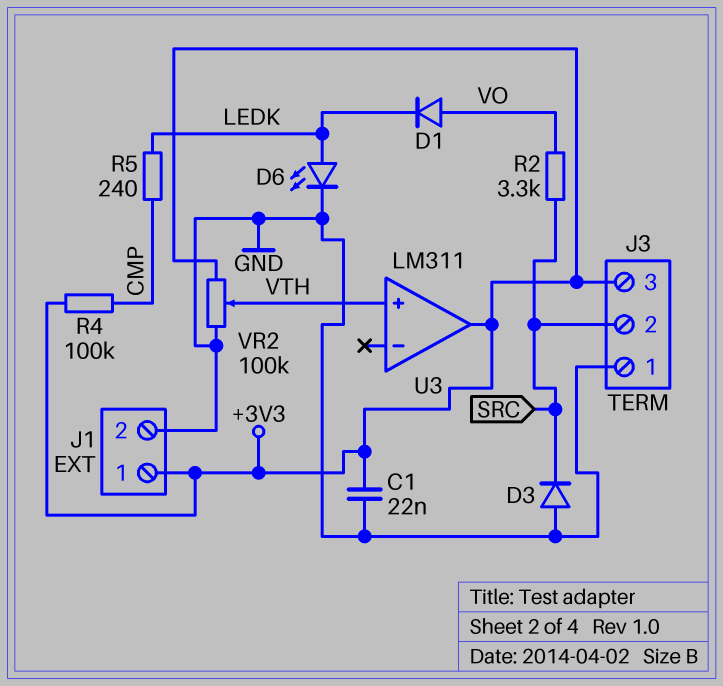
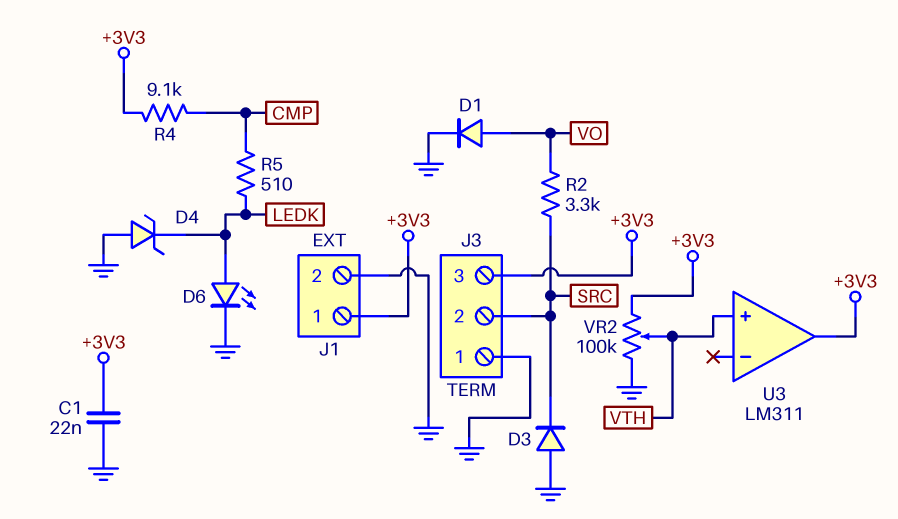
D1: diode (A VO, K LEDK) -> diode (A VO, K GND)
D4: none -> zener (A GND, K LEDK)
R4: 100k (+3V3, CMP) -> 9.1k (+3V3, CMP)
R5: 240 (CMP, LEDK) -> 510 (CMP, LEDK)

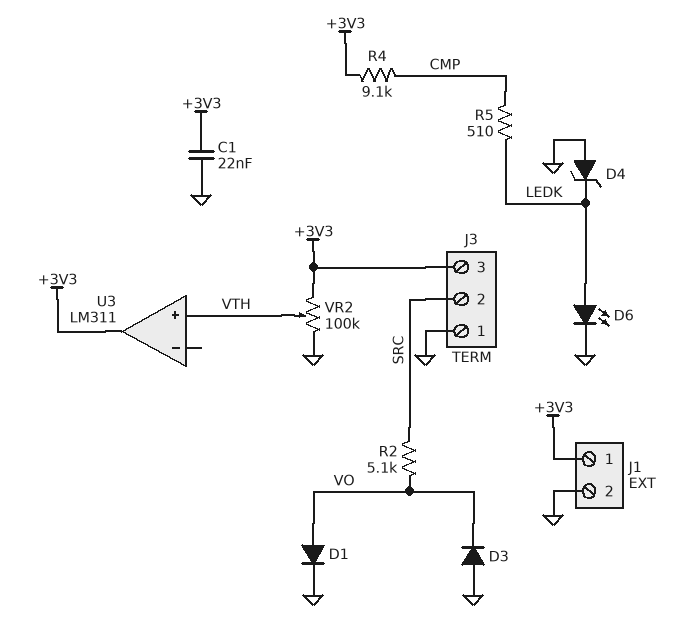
D3: diode (A GND, K SRC) -> diode (A GND, K VO)
R2: 3.3k (SRC, VO) -> 5.1k (SRC, VO)

